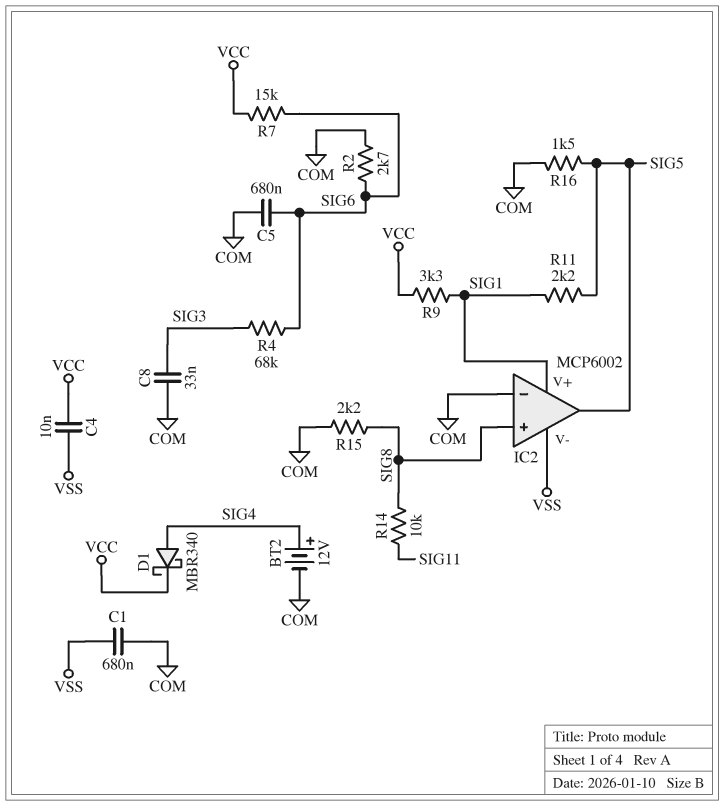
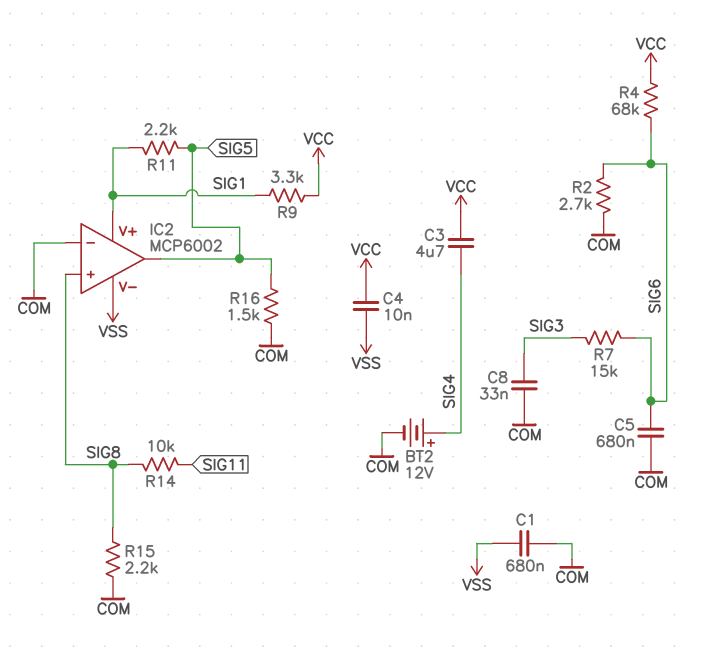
C3: none -> 4.7uF (SIG4, VCC)
D1: schottky MBR340 (A SIG4, K VCC) -> none
R4: 68k (SIG3, SIG6) -> 68k (SIG6, VCC)
R7: 15k (SIG6, VCC) -> 15k (SIG3, SIG6)

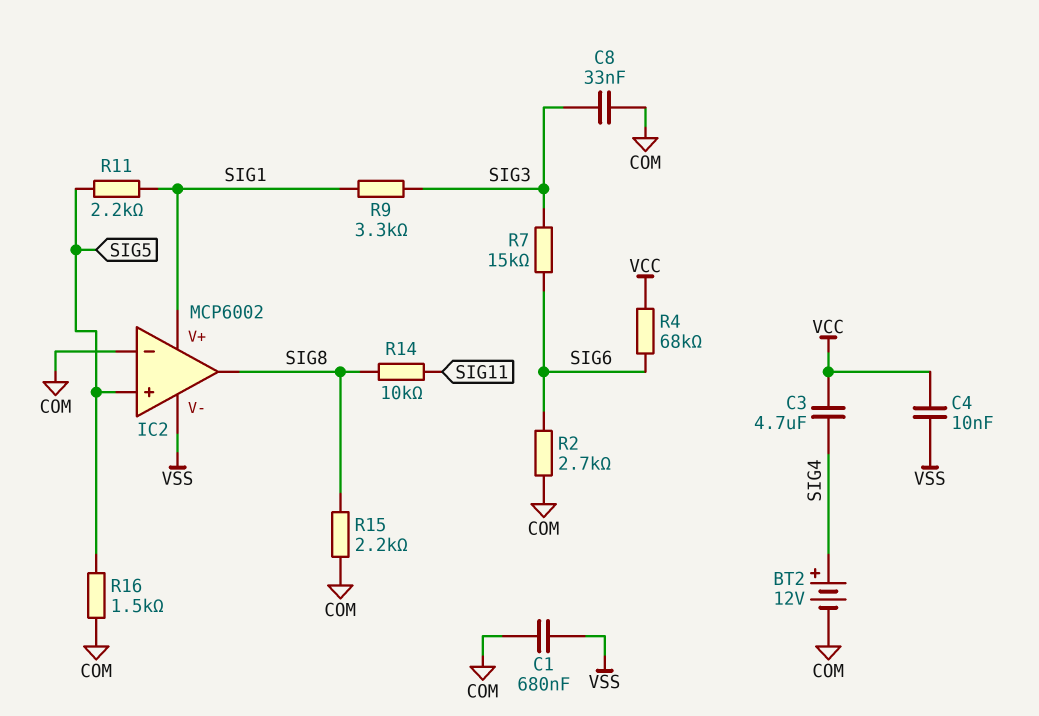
C5: 680nF (COM, SIG6) -> none
IC2 pin in+: SIG8 -> SIG5
IC2 pin out: SIG5 -> SIG8
R9: 3.3k (SIG1, VCC) -> 3.3k (SIG1, SIG3)

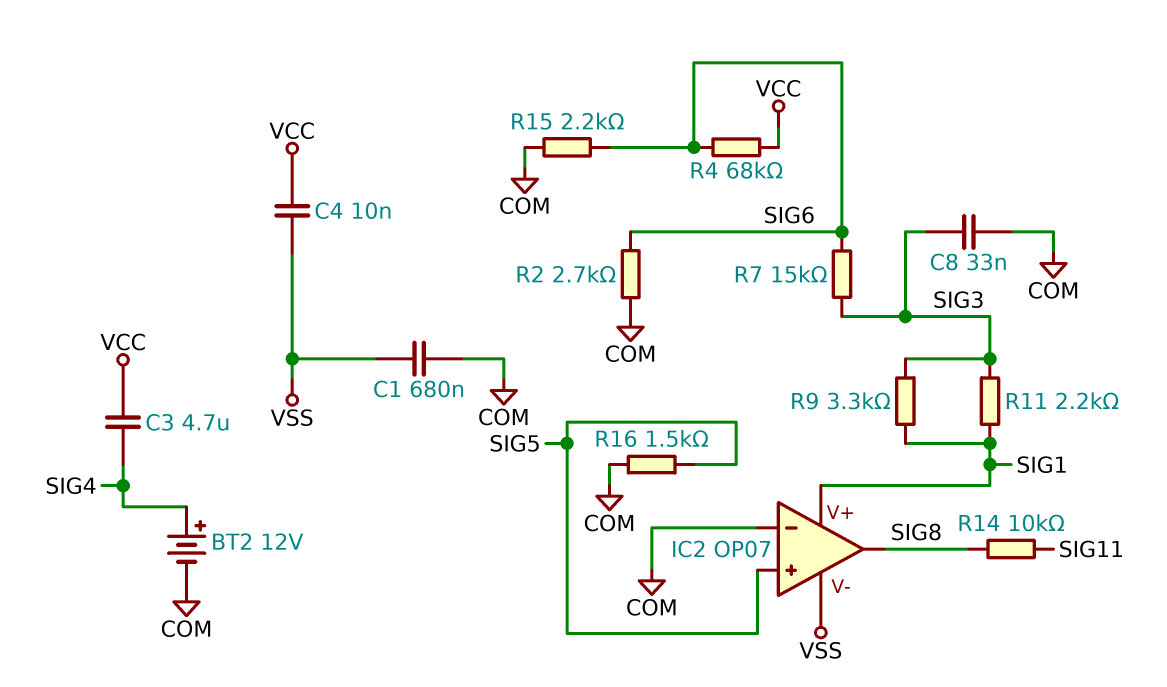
IC2: MCP6002 -> OP07
R11: 2.2k (SIG1, SIG5) -> 2.2k (SIG1, SIG3)
R15: 2.2k (COM, SIG8) -> 2.2k (COM, SIG6)

